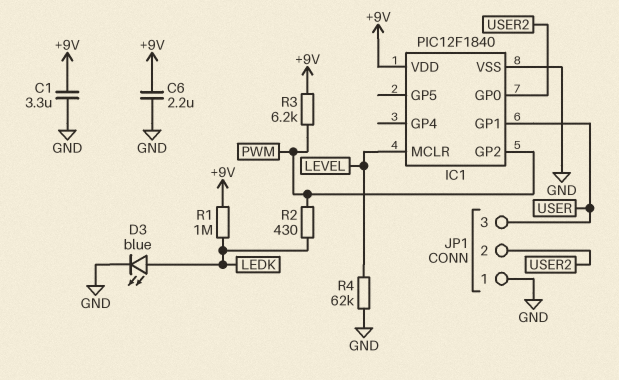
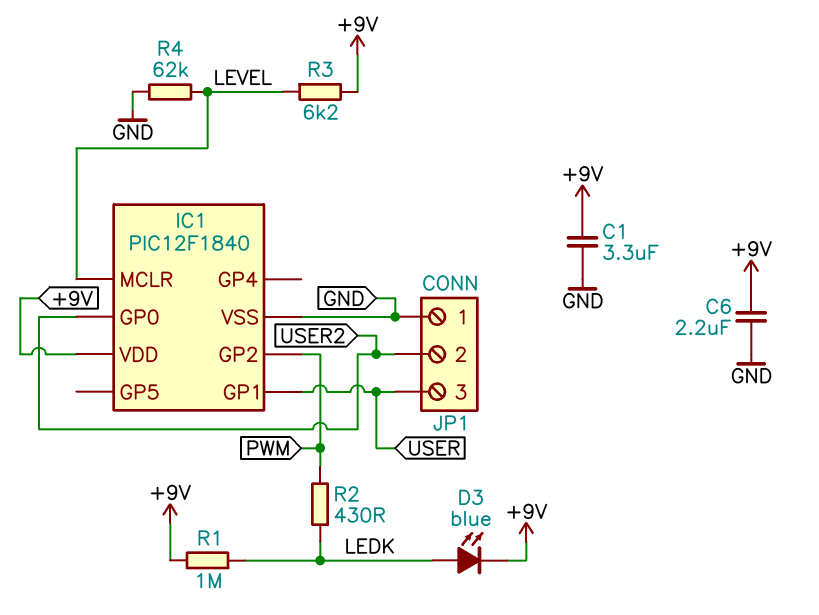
D3: LED blue (A LEDK, K GND) -> LED blue (A LEDK, K +9V)
R3: 6.2k (+9V, PWM) -> 6.2k (+9V, LEVEL)

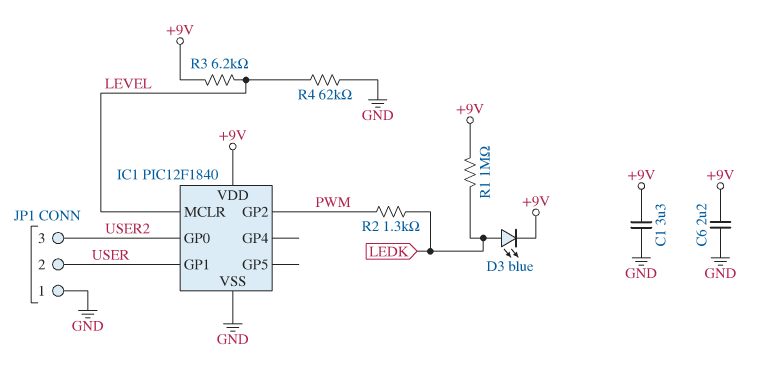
JP1 pin 2: USER2 -> USER
JP1 pin 3: USER -> USER2
R2: 430 (LEDK, PWM) -> 1.3k (LEDK, PWM)

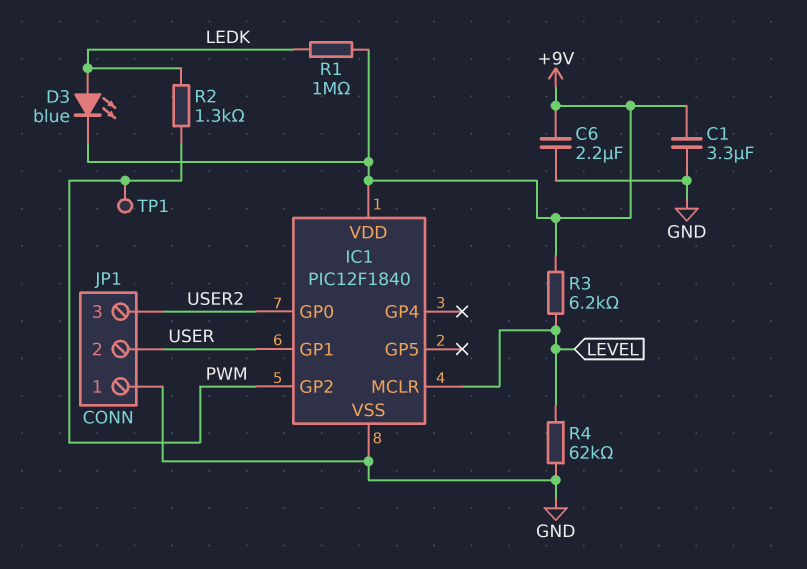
TP1: none -> test point (PWM)

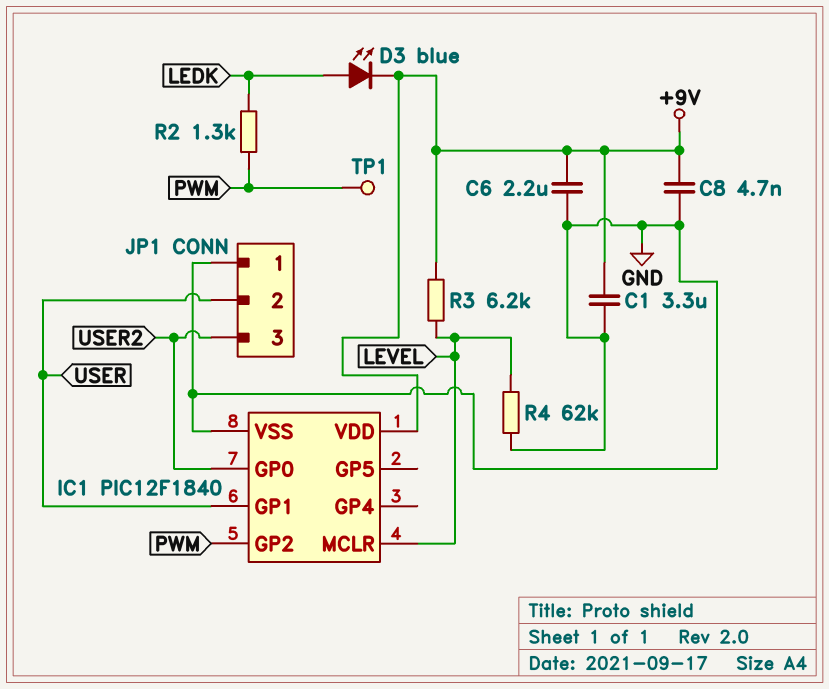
C8: none -> 4.7nF (+9V, GND)
R1: 1M (+9V, LEDK) -> none

